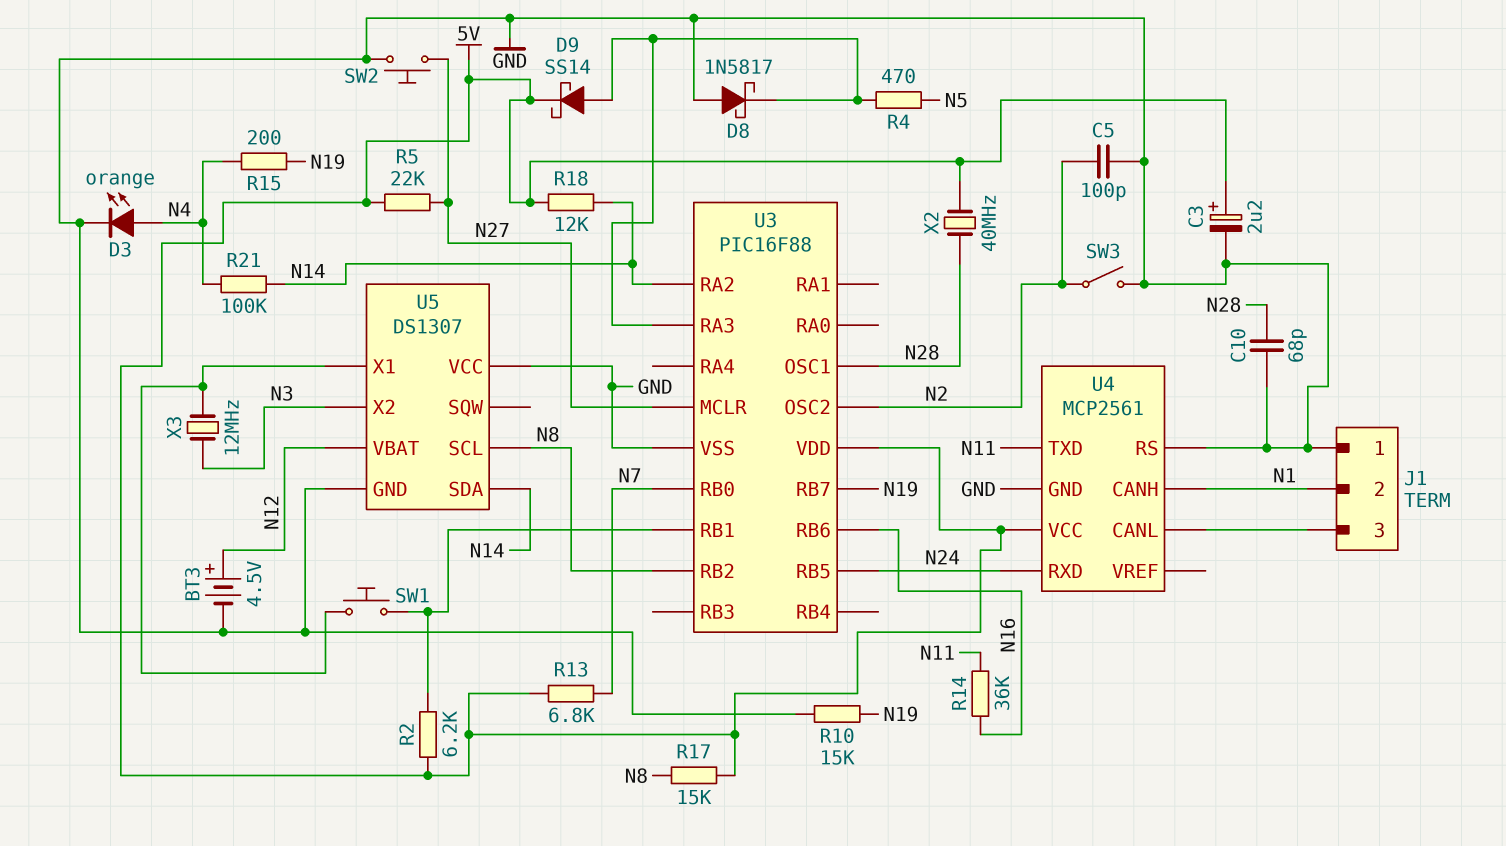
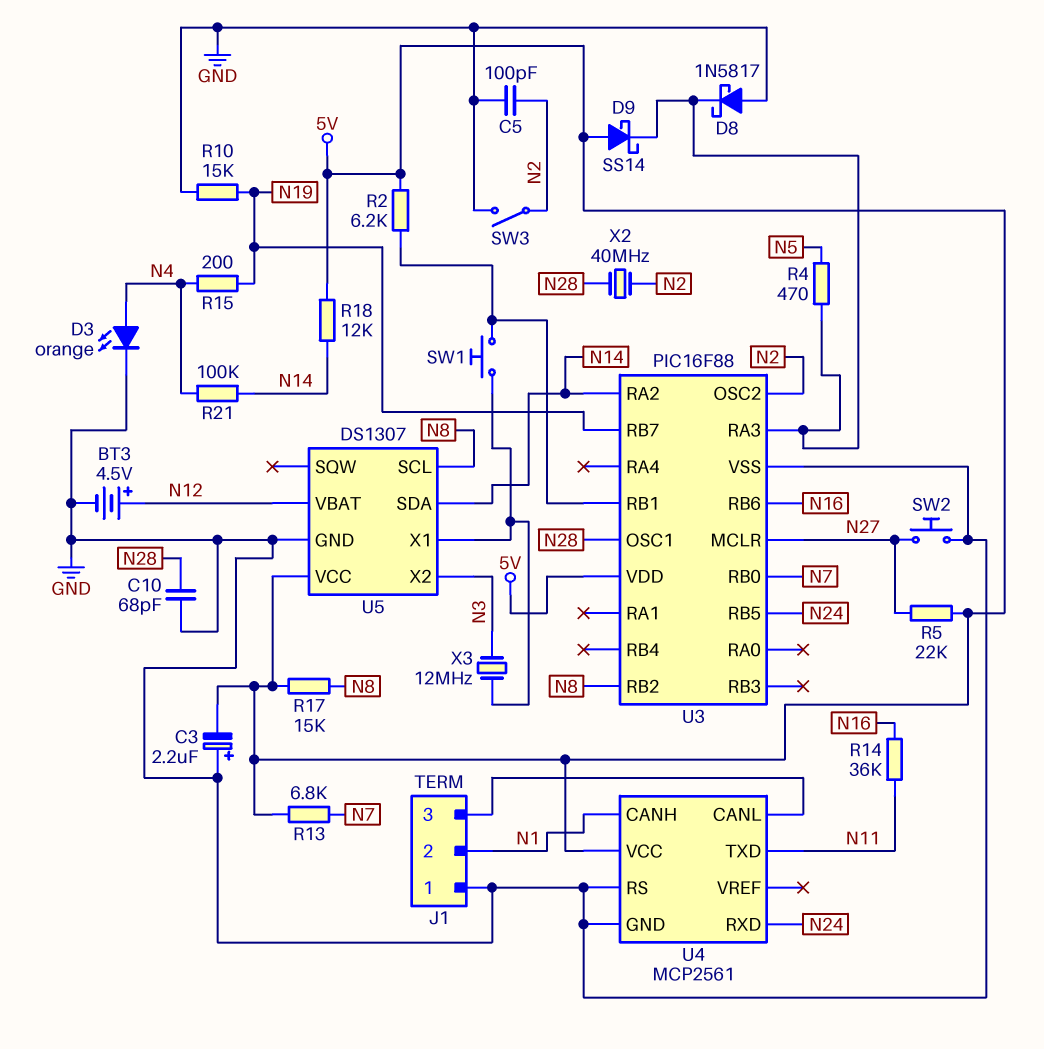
C3: 2.2uF (plus 5V, minus GND) -> 2.2uF (plus GND, minus 5V)
D9: schottky SS14 (A U3/RA3, K 5V) -> schottky SS14 (A 5V, K U3/RA3)
U5 pin VCC: GND -> 5V
X2: 40MHz (5V, N28) -> 40MHz (N2, N28)

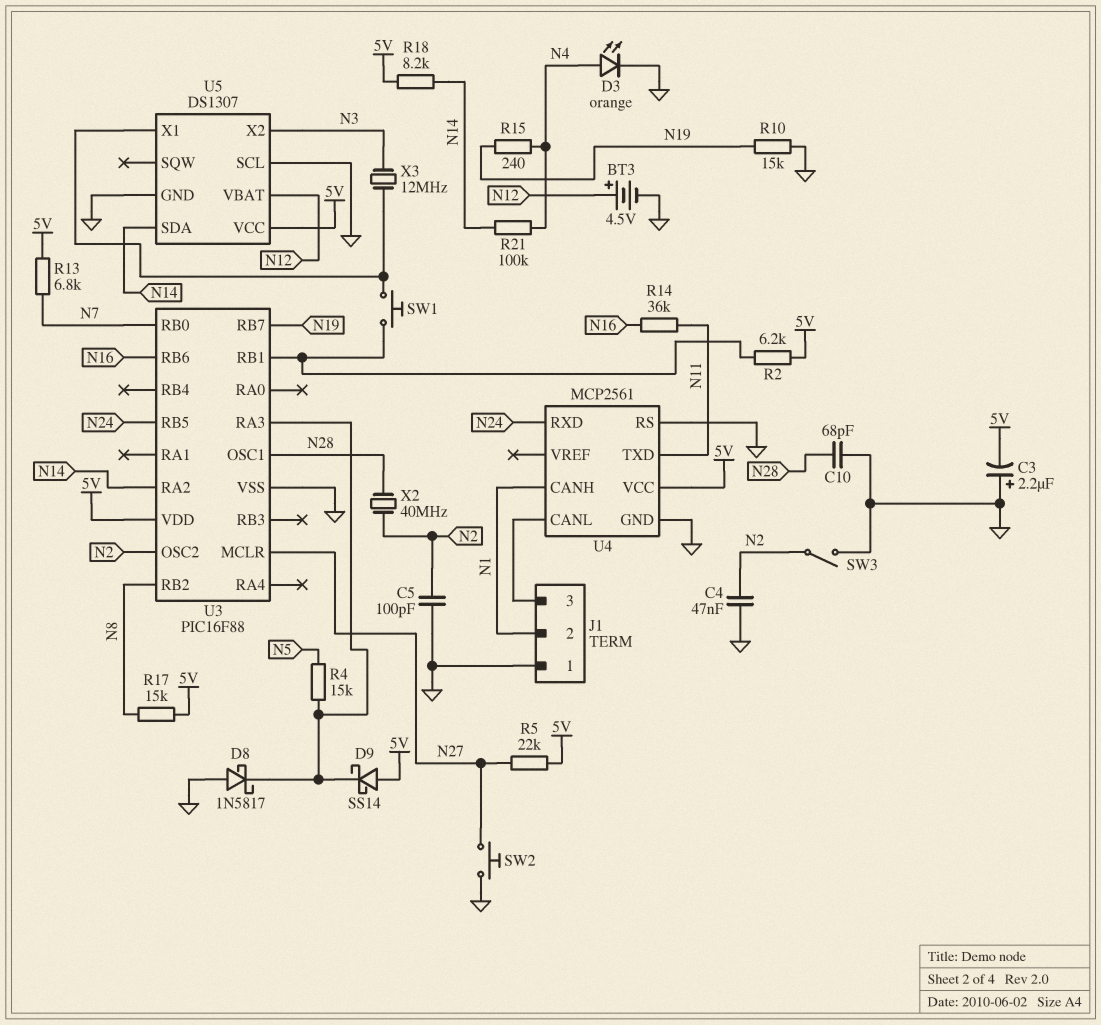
C4: none -> 47nF (GND, N2)
R4: 470 (N5, U3/RA3) -> 15k (N5, U3/RA3)
R15: 200 (N4, N19) -> 240 (N4, N19)
R18: 12k (5V, N14) -> 8.2k (5V, N14)
U5 pin SCL: N8 -> GND

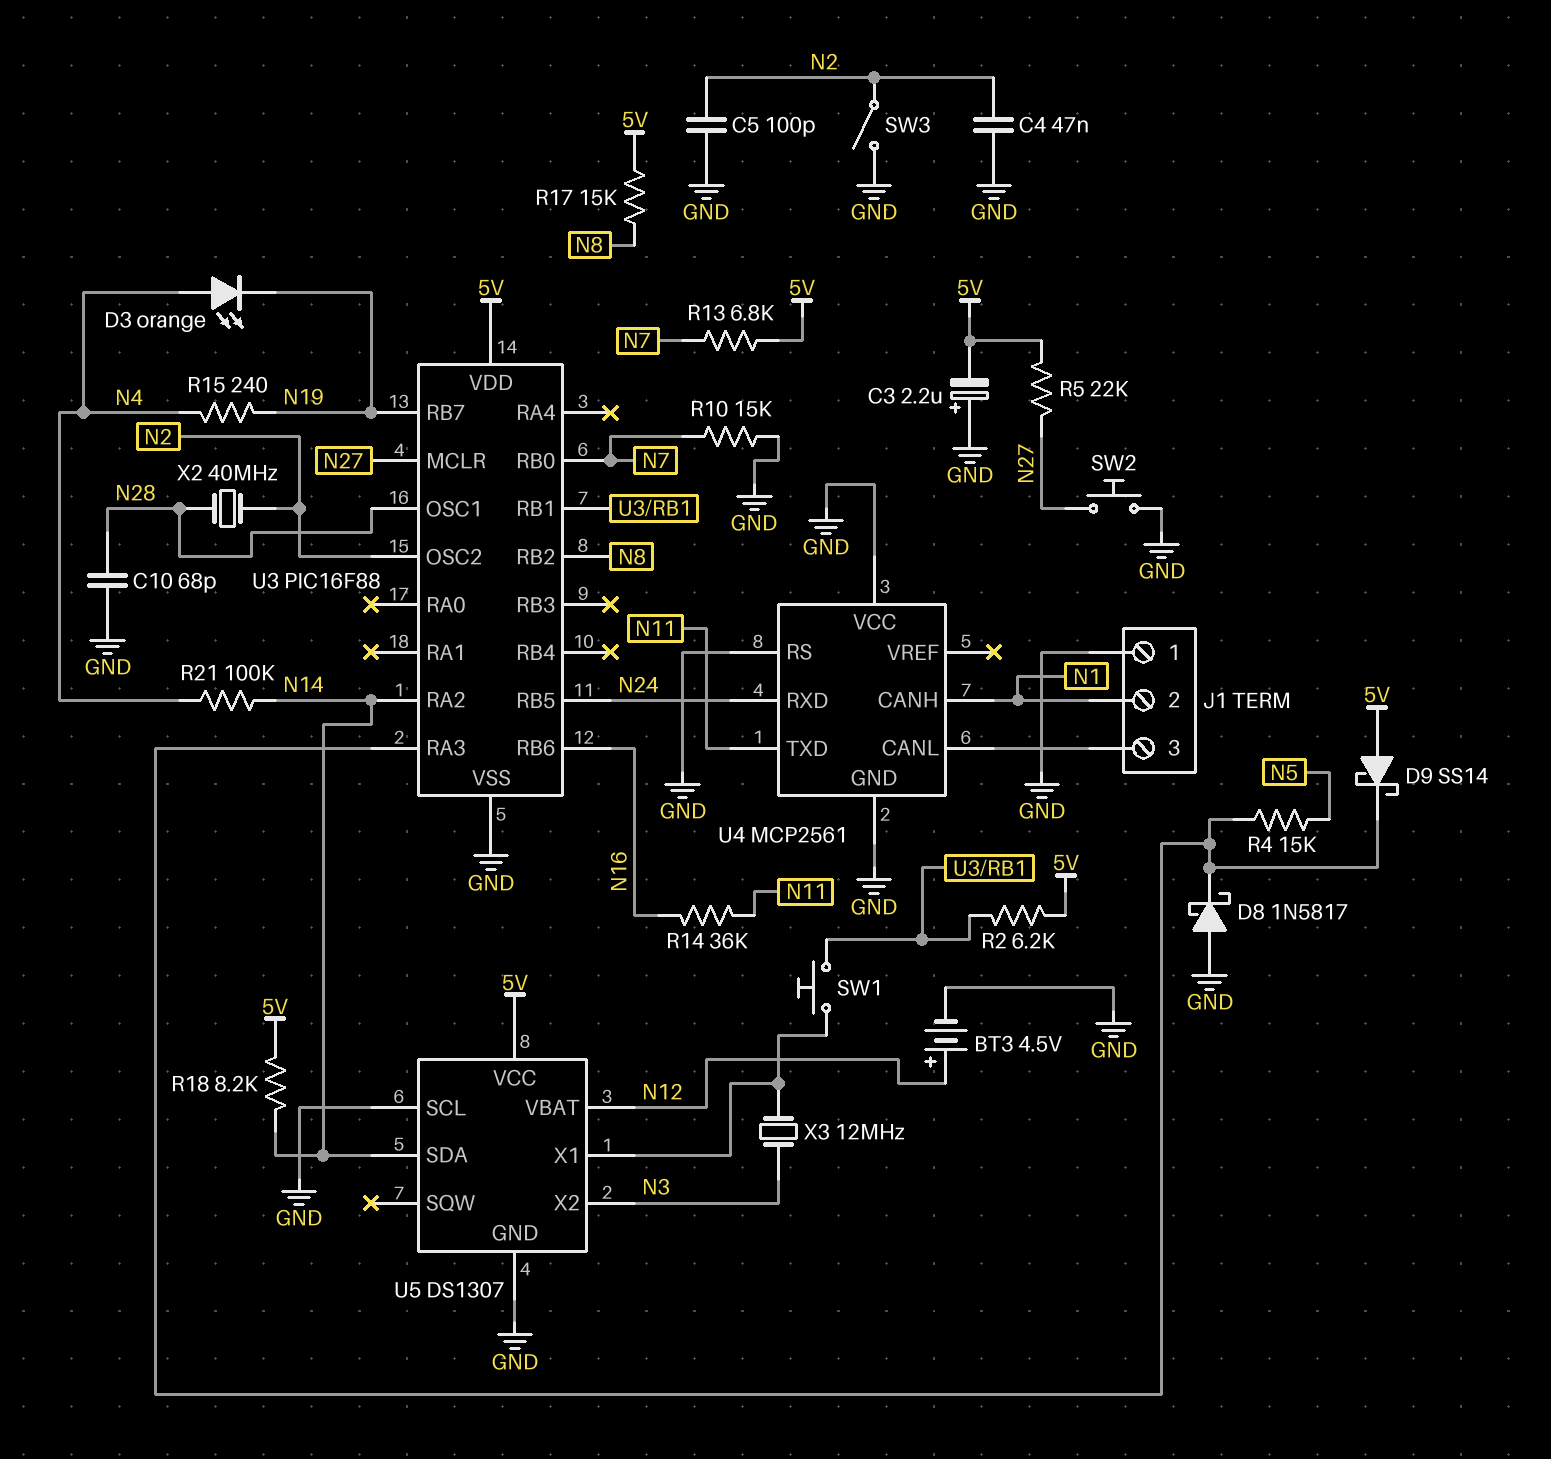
D3: LED orange (A N4, K GND) -> LED orange (A N4, K N19)
R10: 15k (GND, N19) -> 15k (GND, N7)
U4 pin VCC: 5V -> GND

